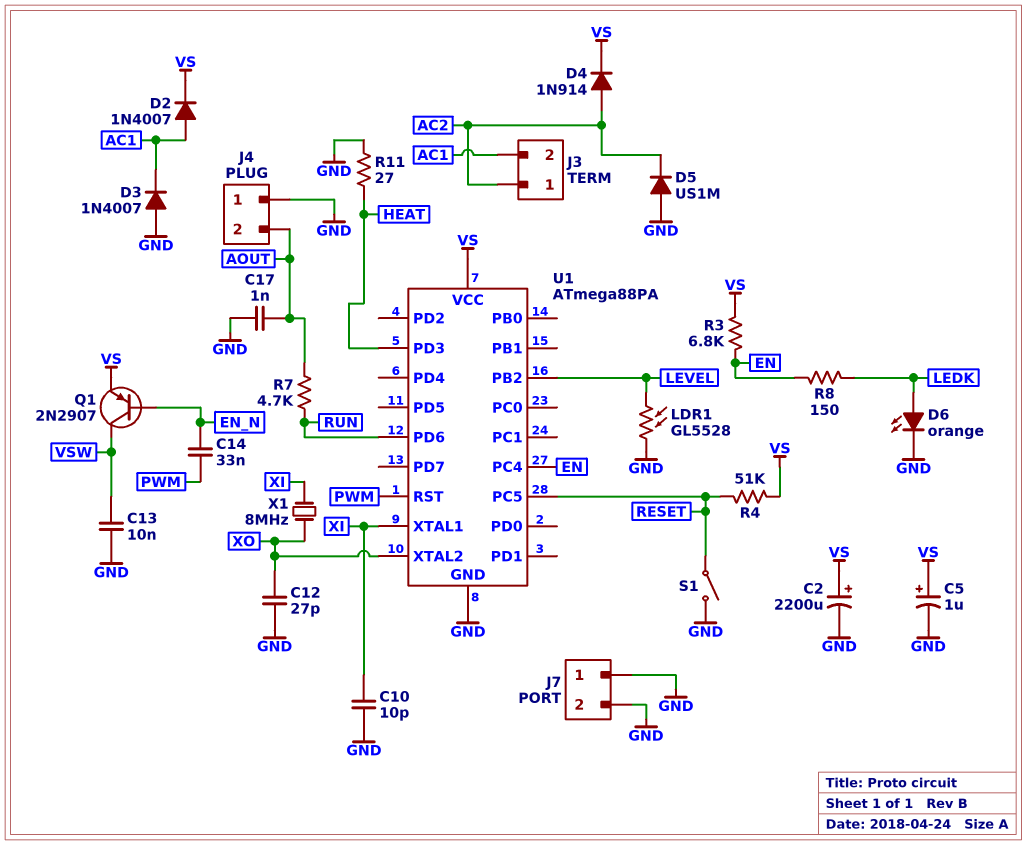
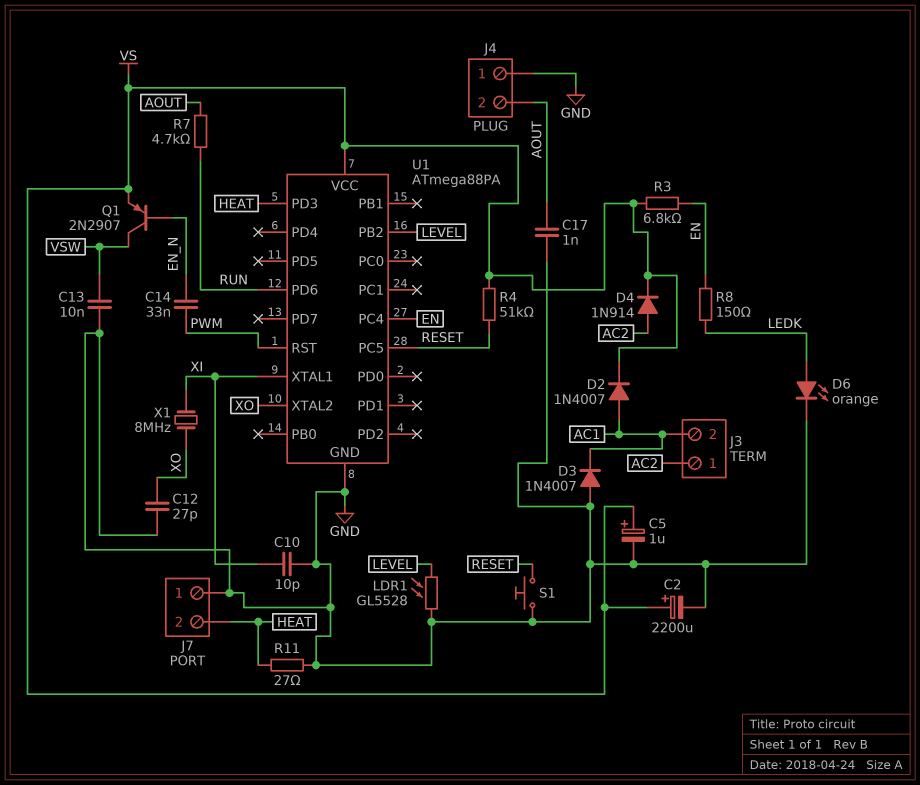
D5: diode US1M (A GND, K AC2) -> none
J7 pin 2: GND -> HEAT
S1: switch (GND, RESET) -> button (GND, RESET)

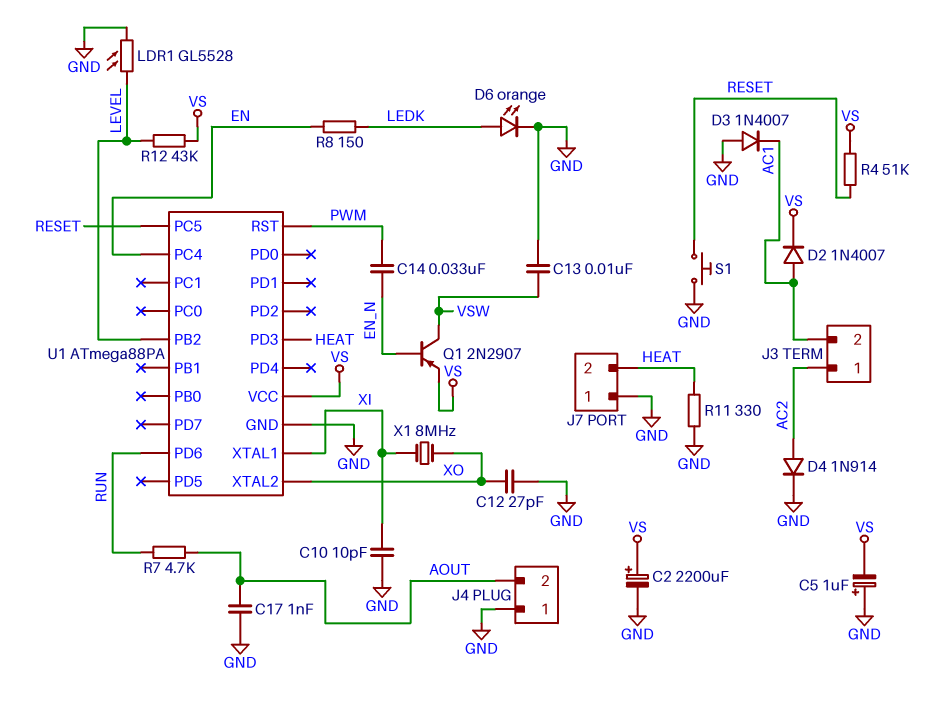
C5: 1uF (plus VS, minus GND) -> 1uF (plus GND, minus VS)
D4: diode 1N914 (A AC2, K VS) -> diode 1N914 (A AC2, K GND)
R3: 6.8k (EN, VS) -> none
R11: 27 (GND, HEAT) -> 330 (GND, HEAT)
R12: none -> 43k (LEVEL, VS)

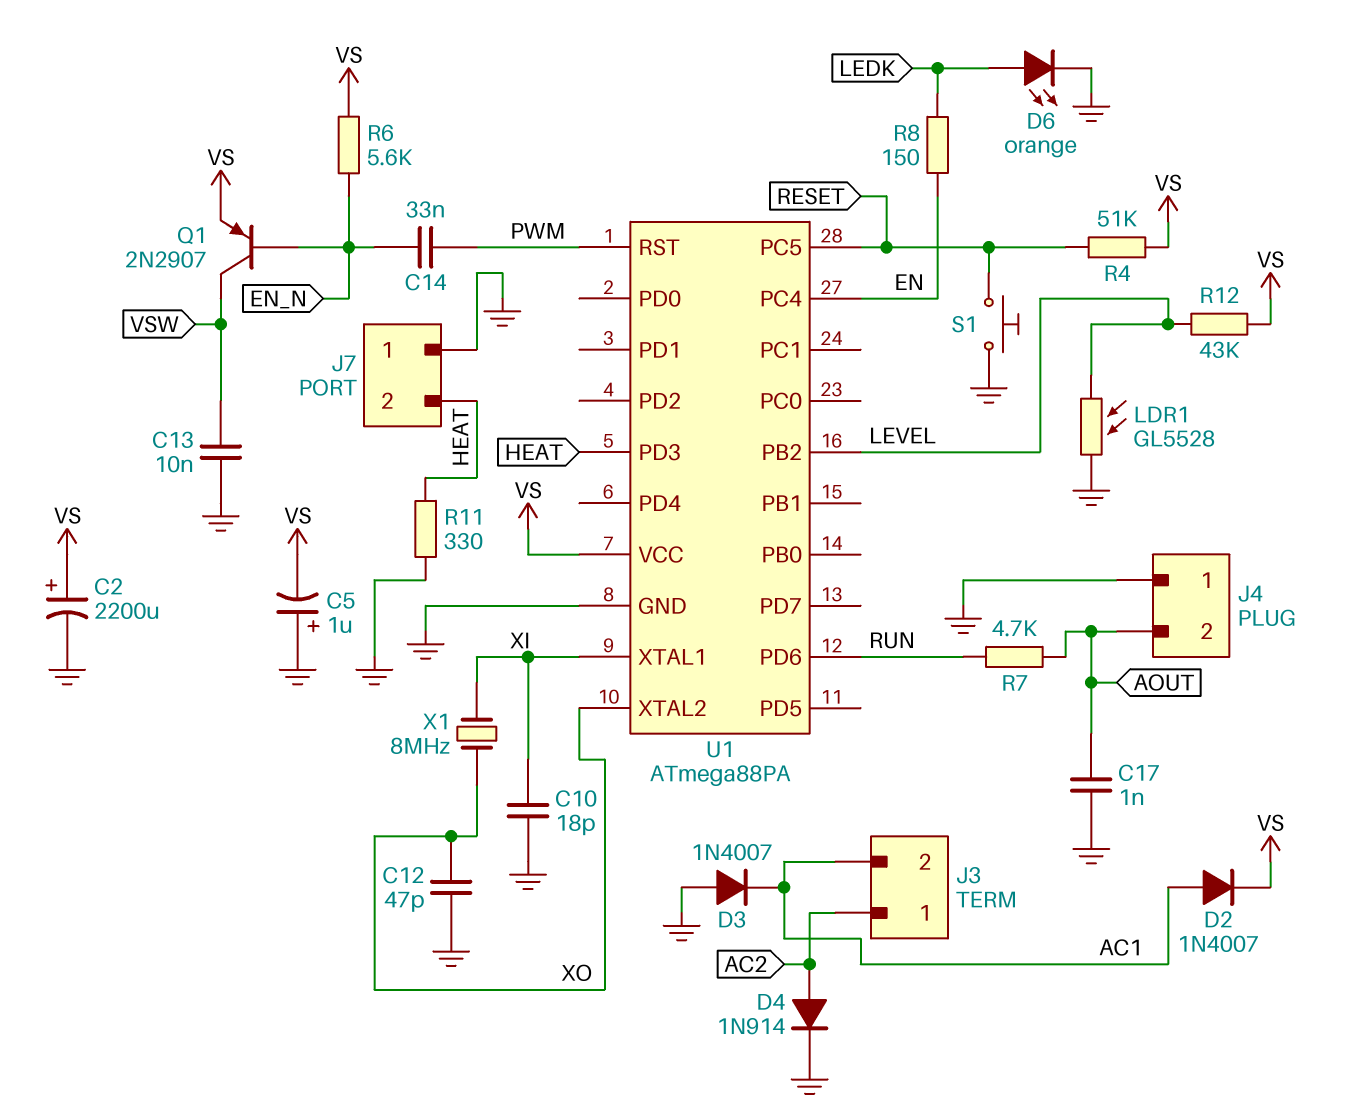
C10: 10pF (GND, XI) -> 18pF (GND, XI)
C12: 27pF (GND, XO) -> 47pF (GND, XO)
R6: none -> 5.6k (EN_N, VS)

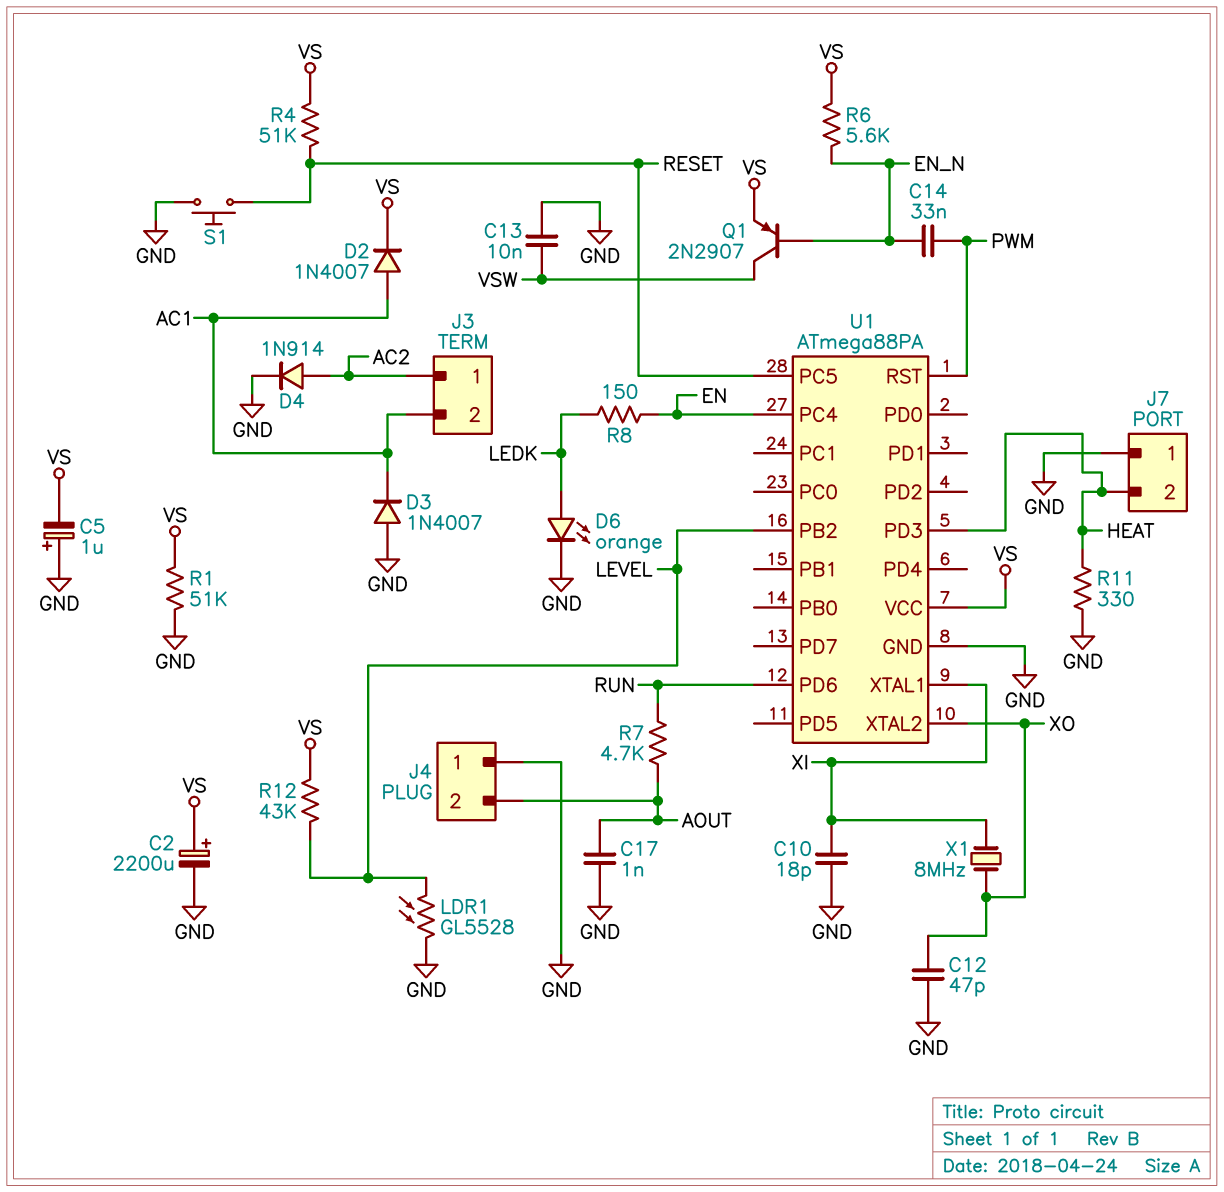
R1: none -> 51k (GND, VS)

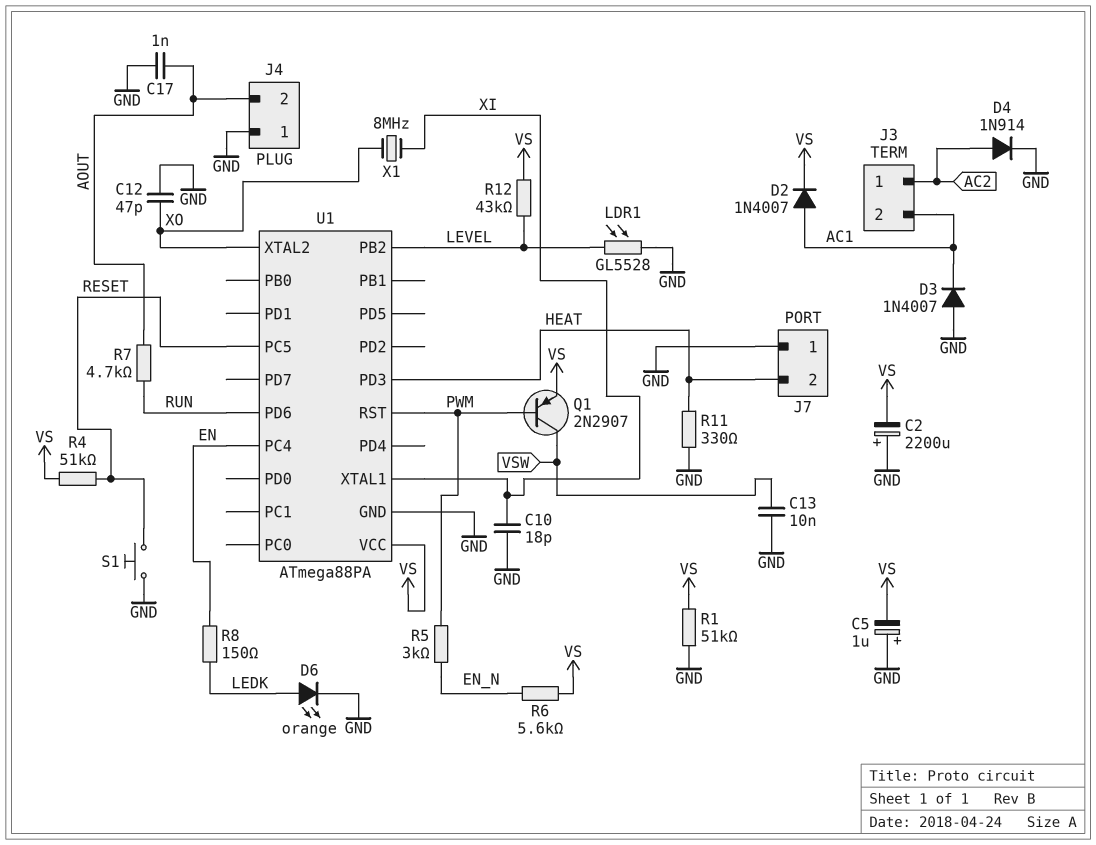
C2: 2200uF (plus VS, minus GND) -> 2200uF (plus GND, minus VS)
C14: 33nF (EN_N, PWM) -> none
Q1: PNP 2N2907 (B EN_N, C VSW, E VS) -> PNP 2N2907 (B PWM, C VSW, E VS)
R5: none -> 3k (EN_N, PWM)

